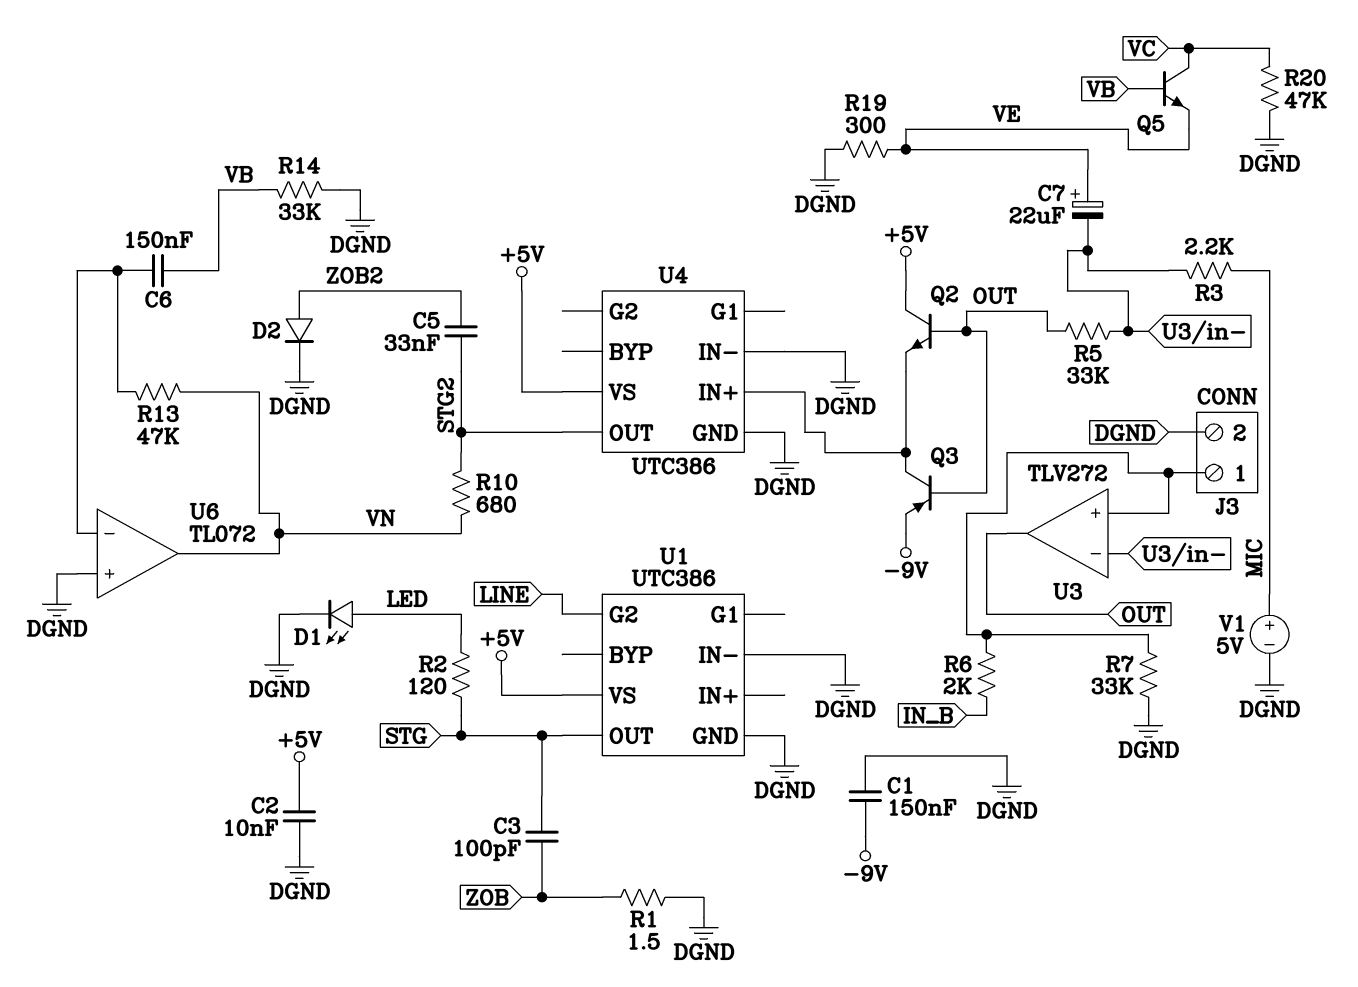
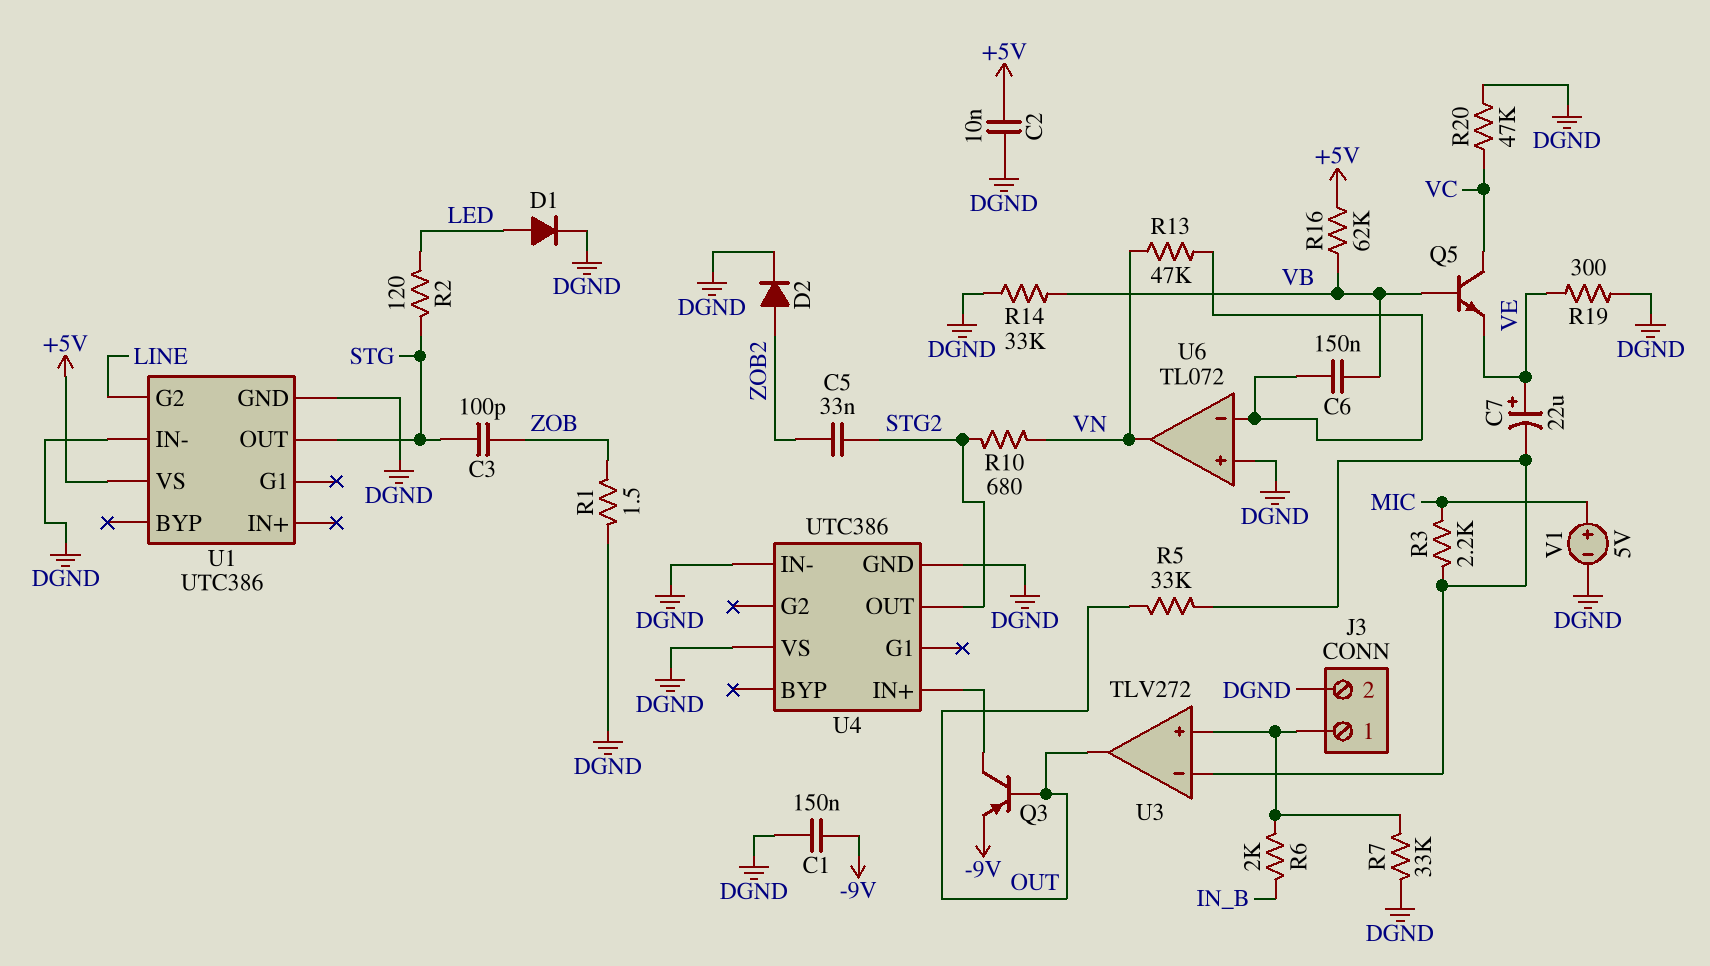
D1: LED (A LED, K DGND) -> diode (A LED, K DGND)
Q2: NPN (B OUT, C +5V, E U4/IN+) -> none
R16: none -> 62k (+5V, VB)
U4 pin VS: +5V -> DGND

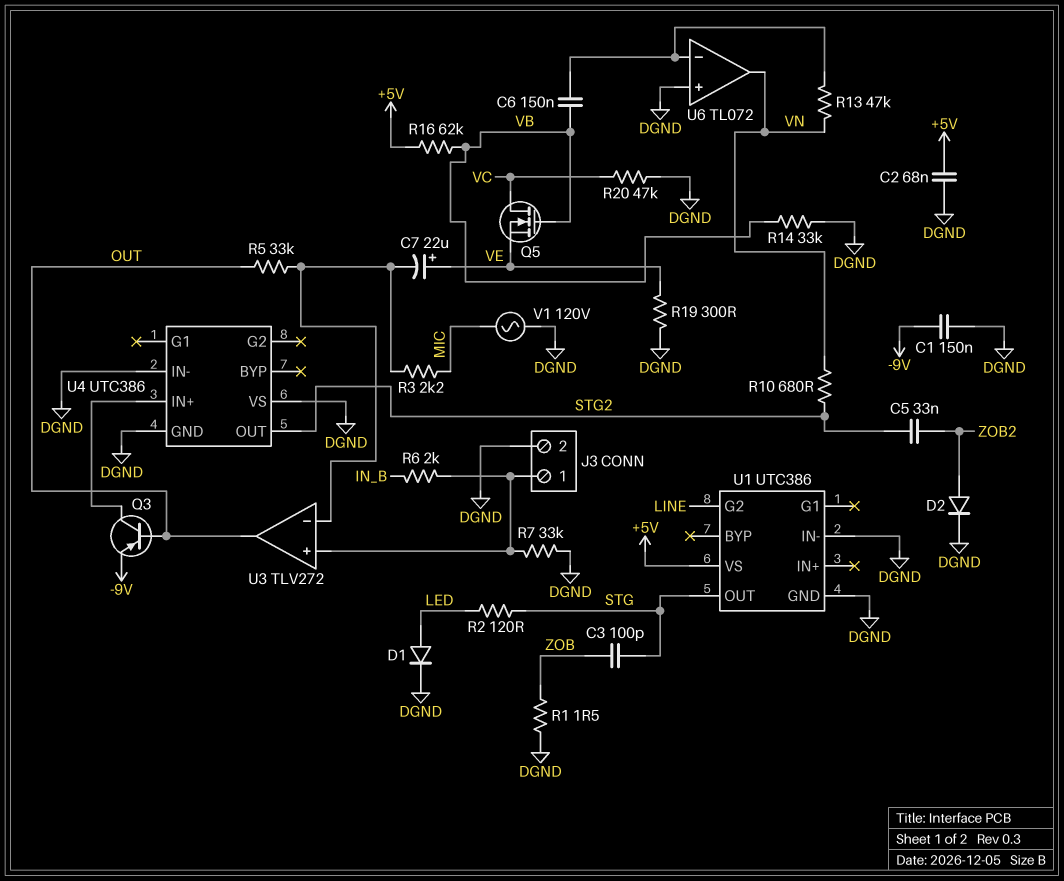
C2: 10nF (+5V, DGND) -> 68nF (+5V, DGND)
Q5: NPN (B VB, C VC, E VE) -> NMOS (G VB, D VC, S VE)
V1: 5V (plus MIC, minus DGND) -> AC 120V (DGND, MIC)

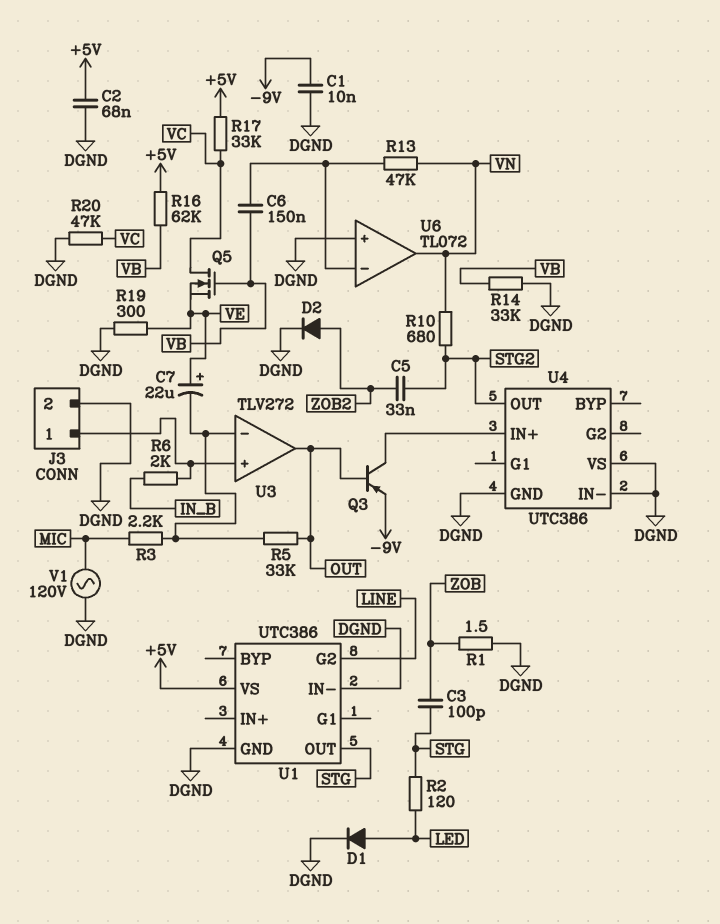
C1: 150nF (-9V, DGND) -> 10nF (-9V, DGND)
R7: 33k (DGND, J3/1) -> none
R17: none -> 33k (+5V, VC)

